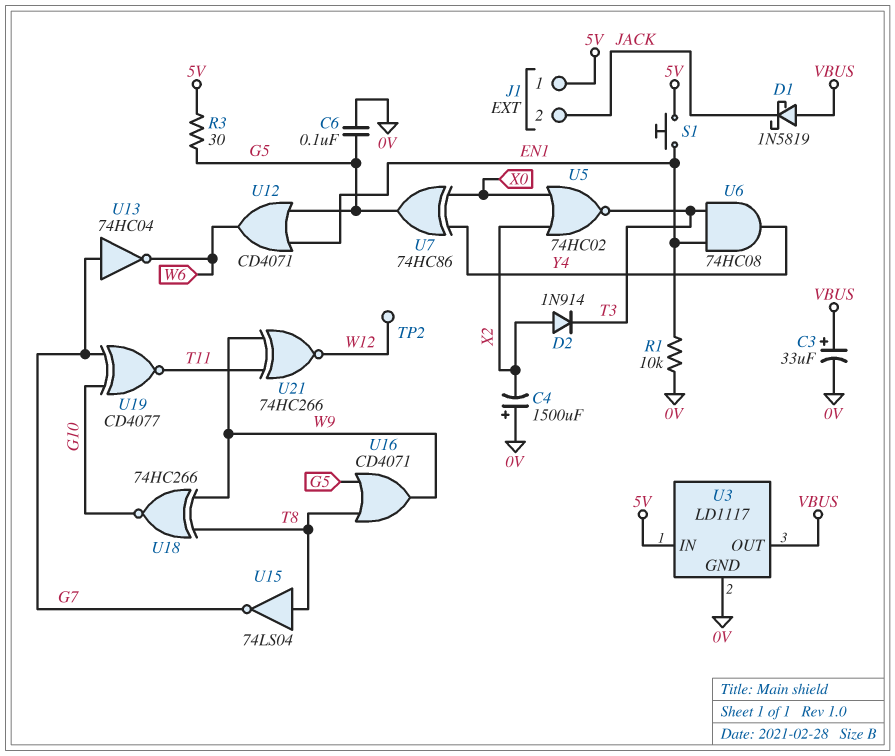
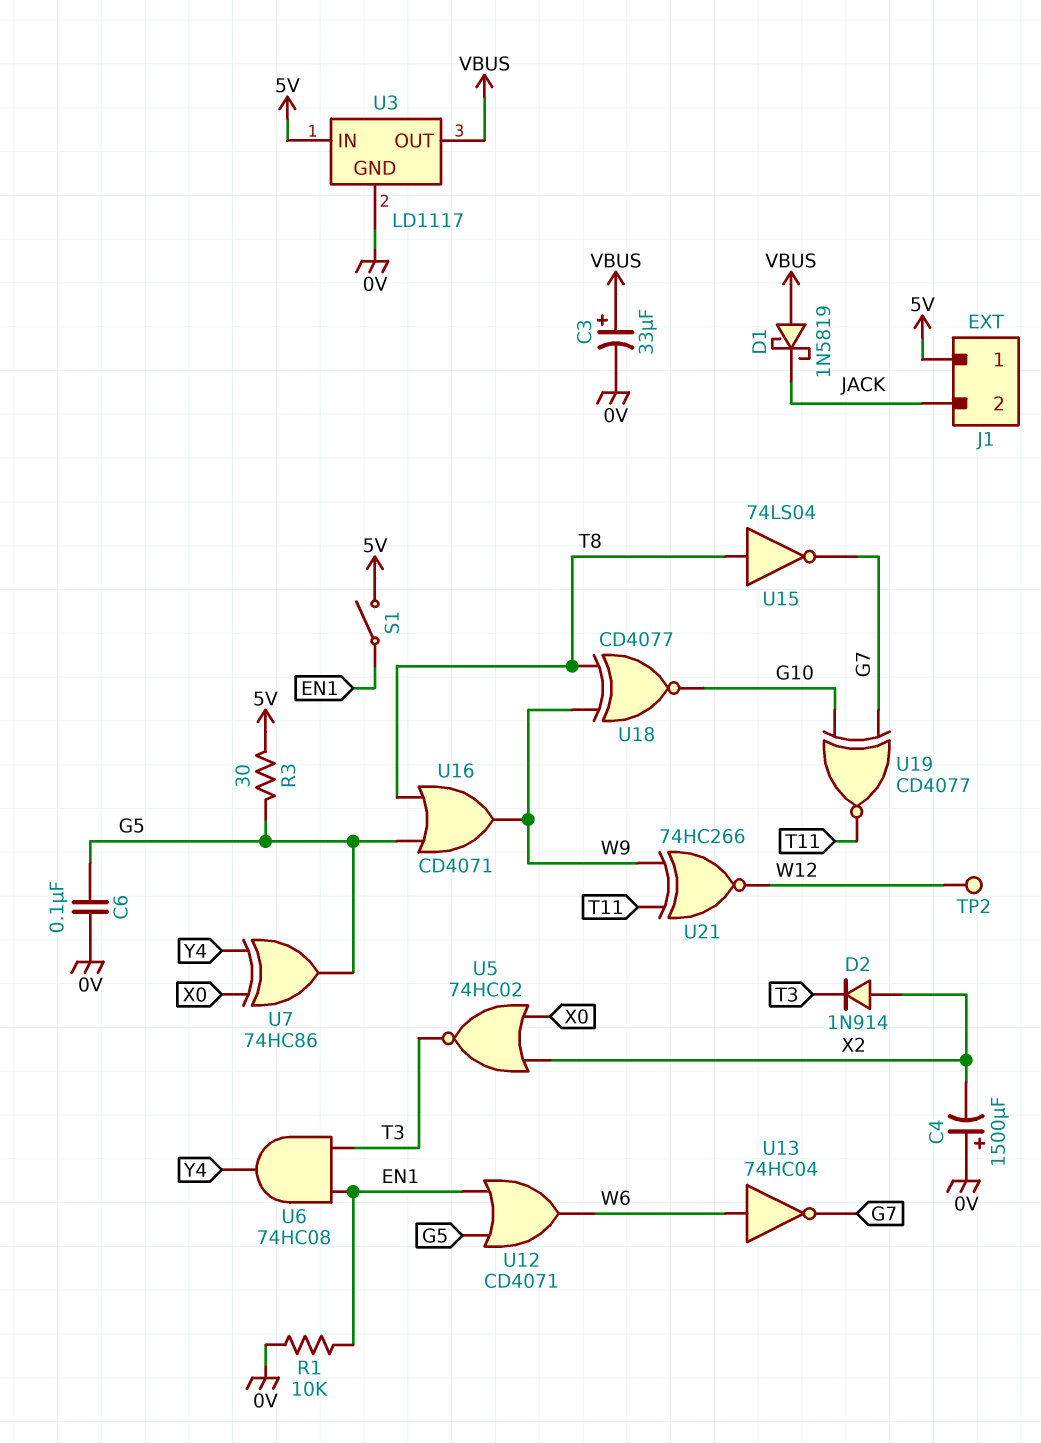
S1: button (5V, EN1) -> switch (5V, EN1)
U13: NOT 74HC04 (in G7, out W6) -> NOT 74HC04 (in W6, out G7)
U18: XNOR 74HC266 (in T8, in W9, out G10) -> XNOR CD4077 (in T8, in W9, out G10)

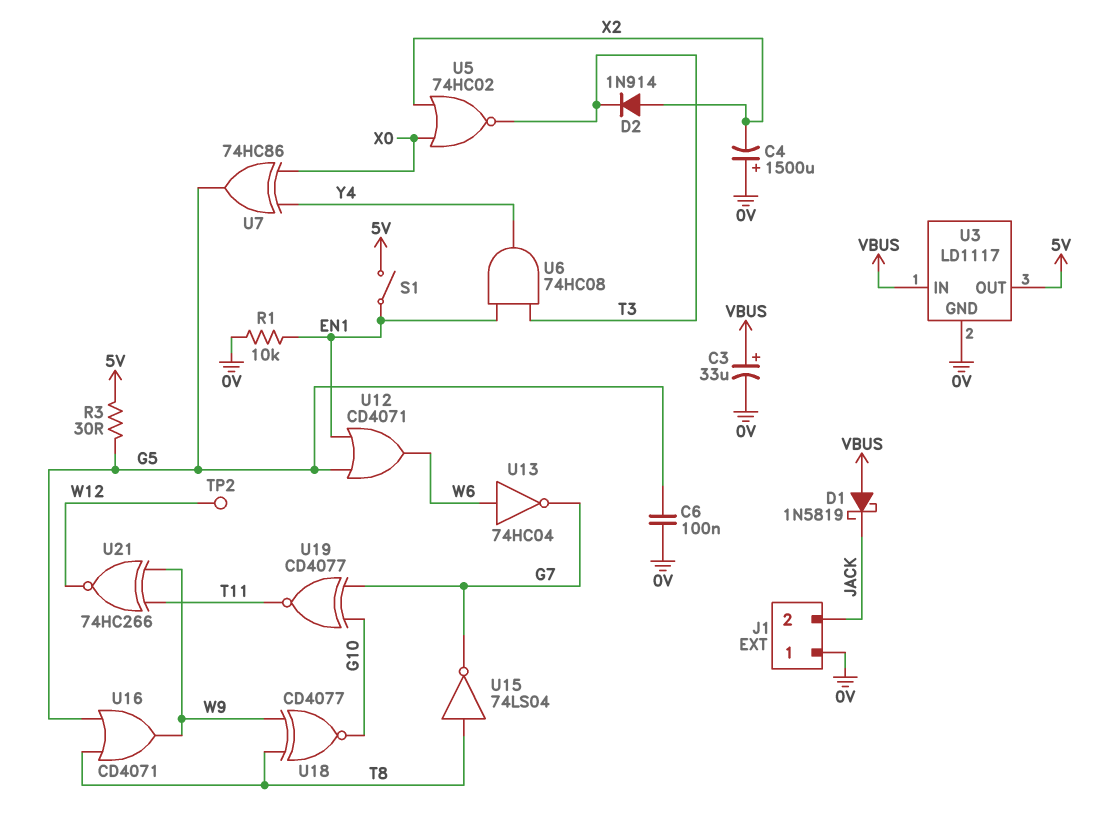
J1 pin 1: 5V -> 0V
U3 pin IN: 5V -> VBUS
U3 pin OUT: VBUS -> 5V

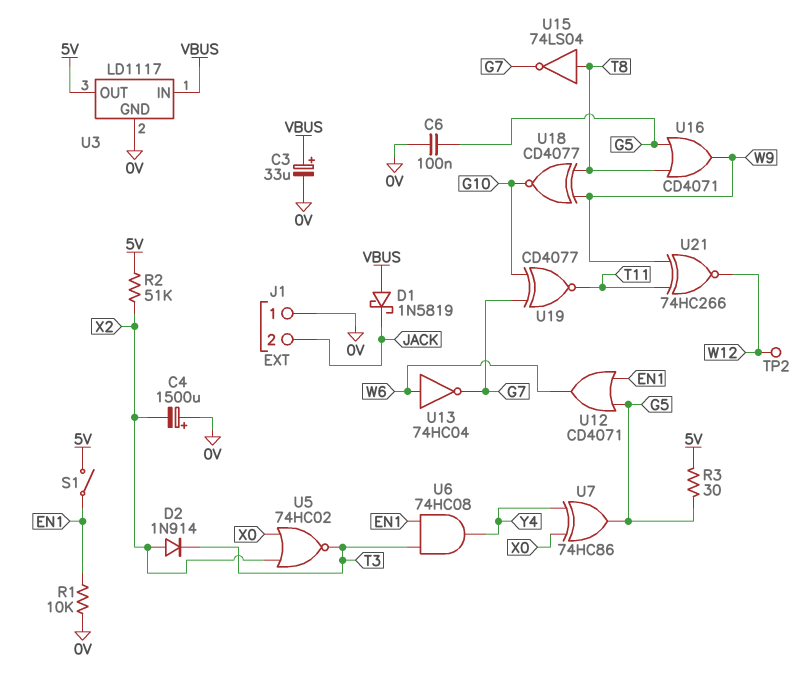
R2: none -> 51k (5V, X2)

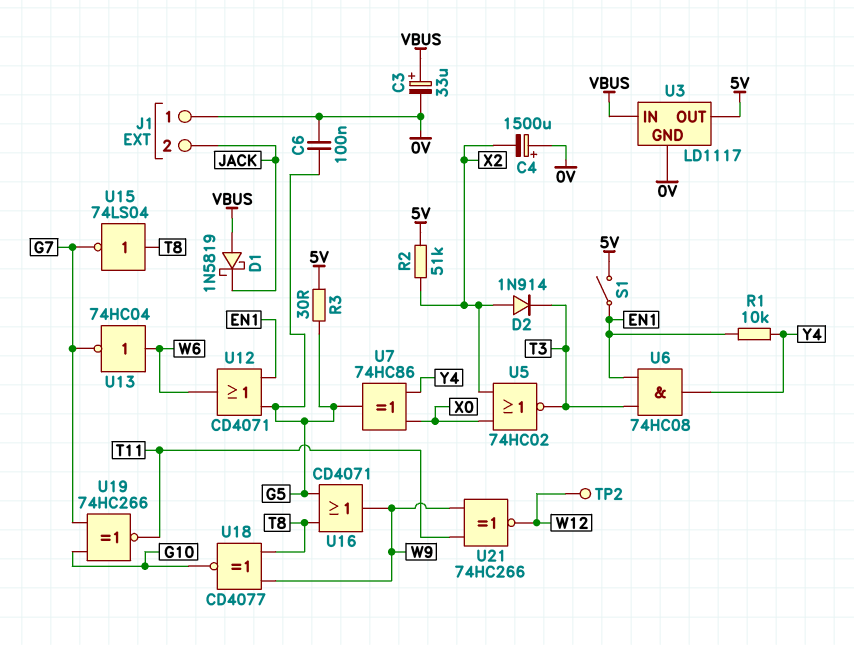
R1: 10k (0V, EN1) -> 10k (EN1, Y4)
U19: XNOR CD4077 (in G7, in G10, out T11) -> XNOR 74HC266 (in G7, in G10, out T11)

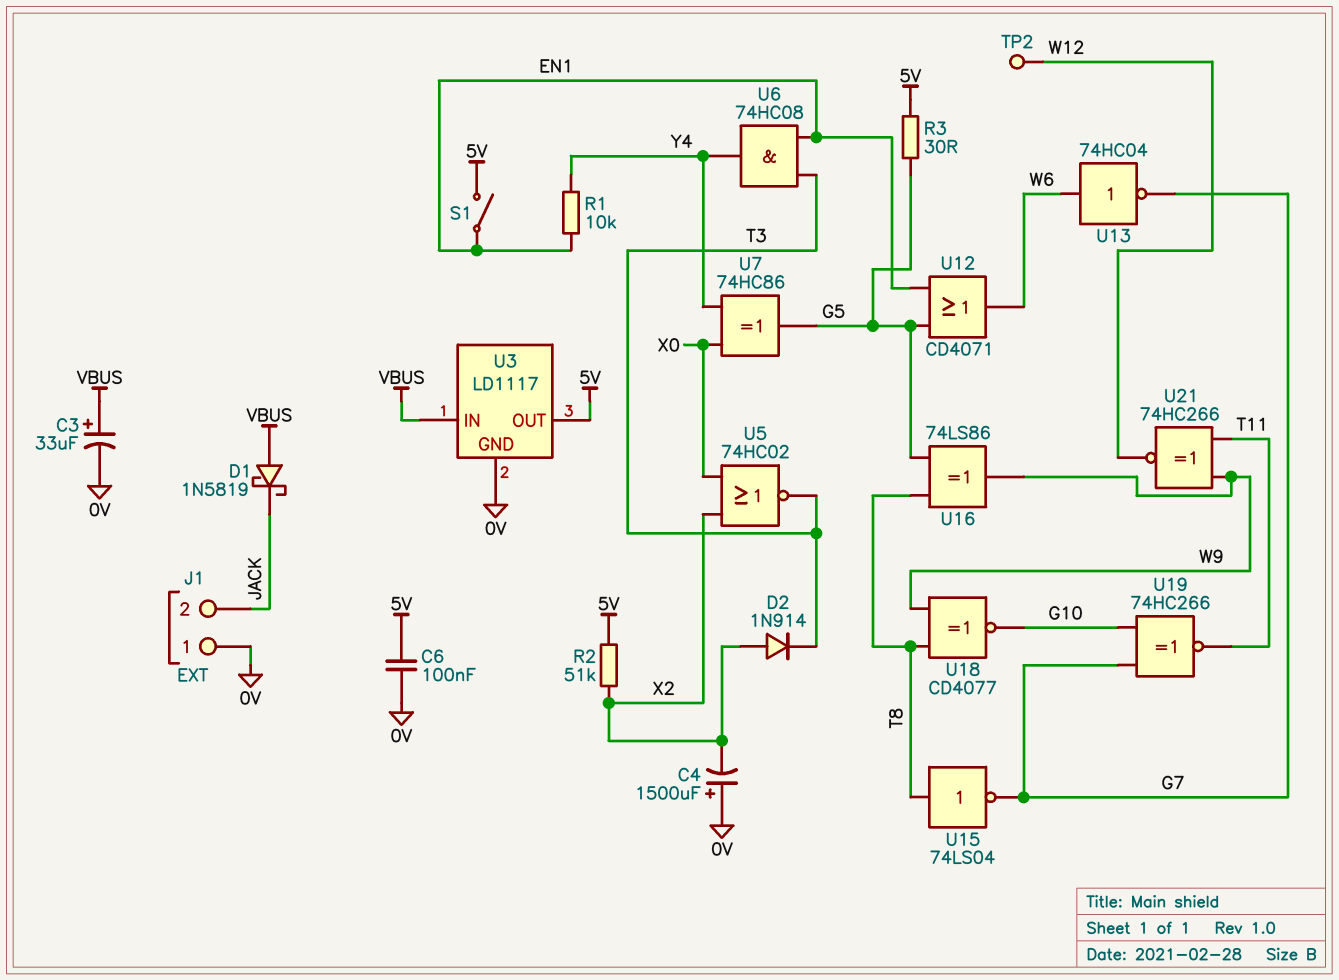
C6: 100nF (0V, G5) -> 100nF (0V, 5V)
U16: OR CD4071 (in G5, in T8, out W9) -> XOR 74LS86 (in G5, in T8, out W9)

